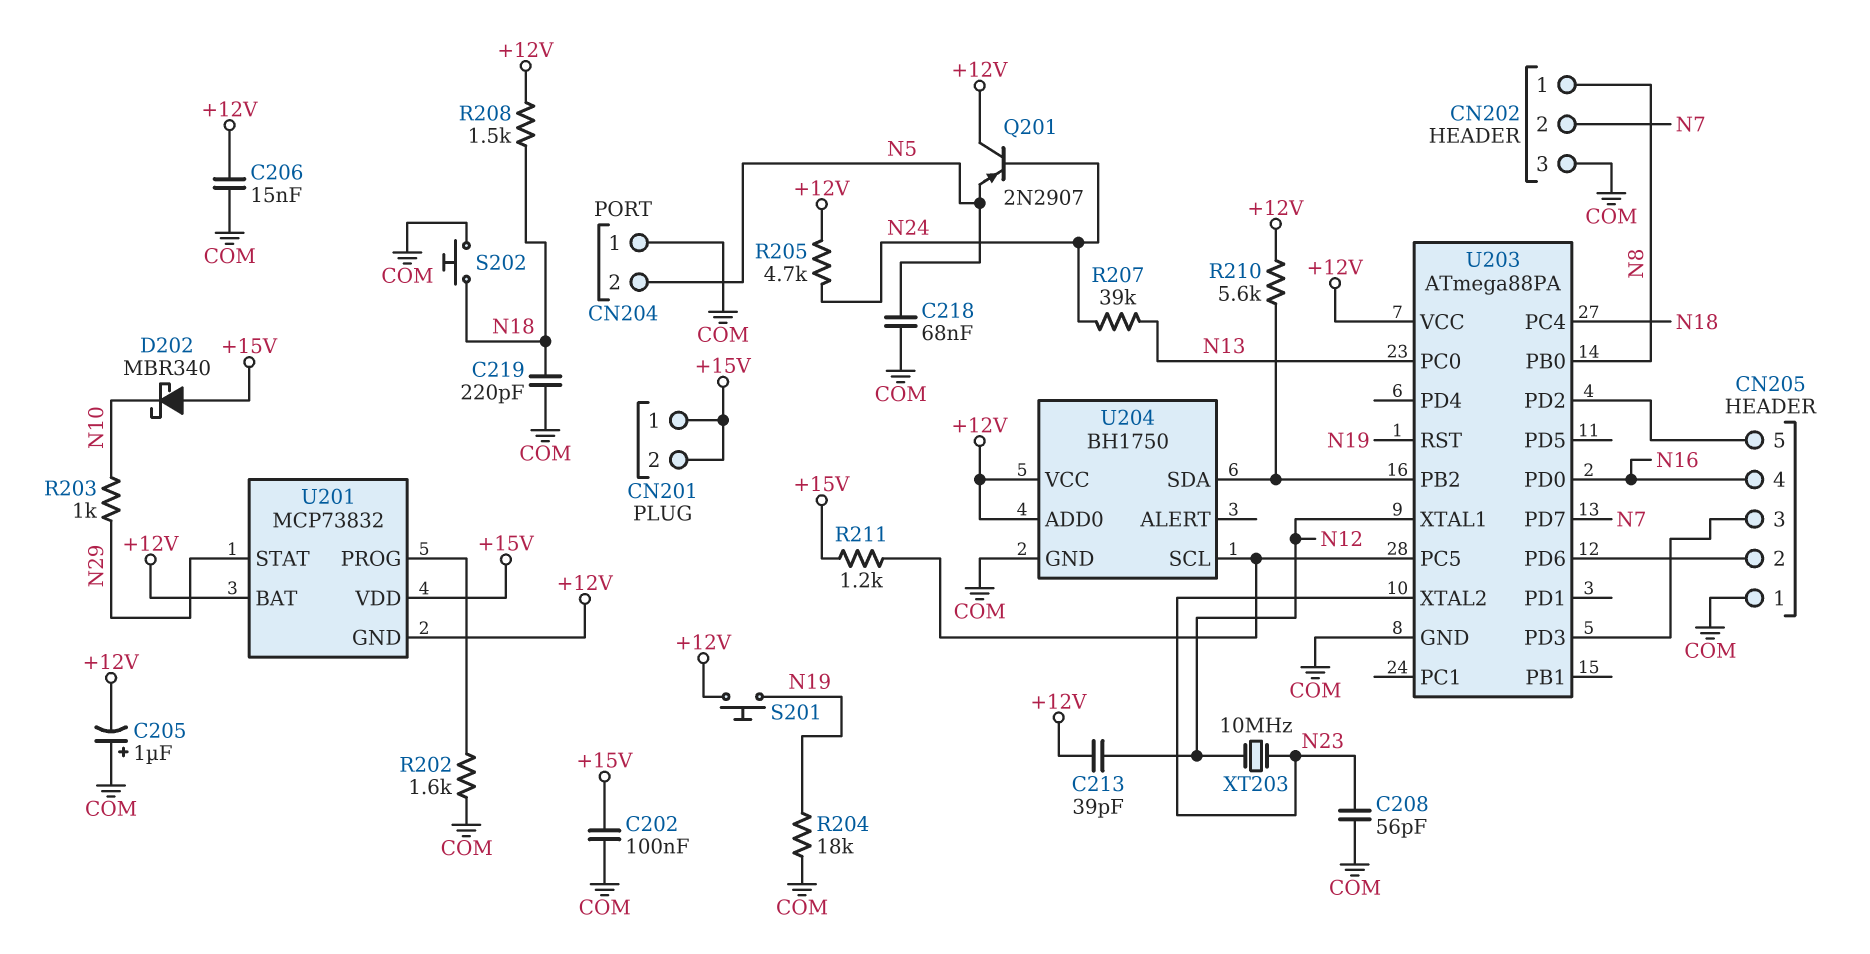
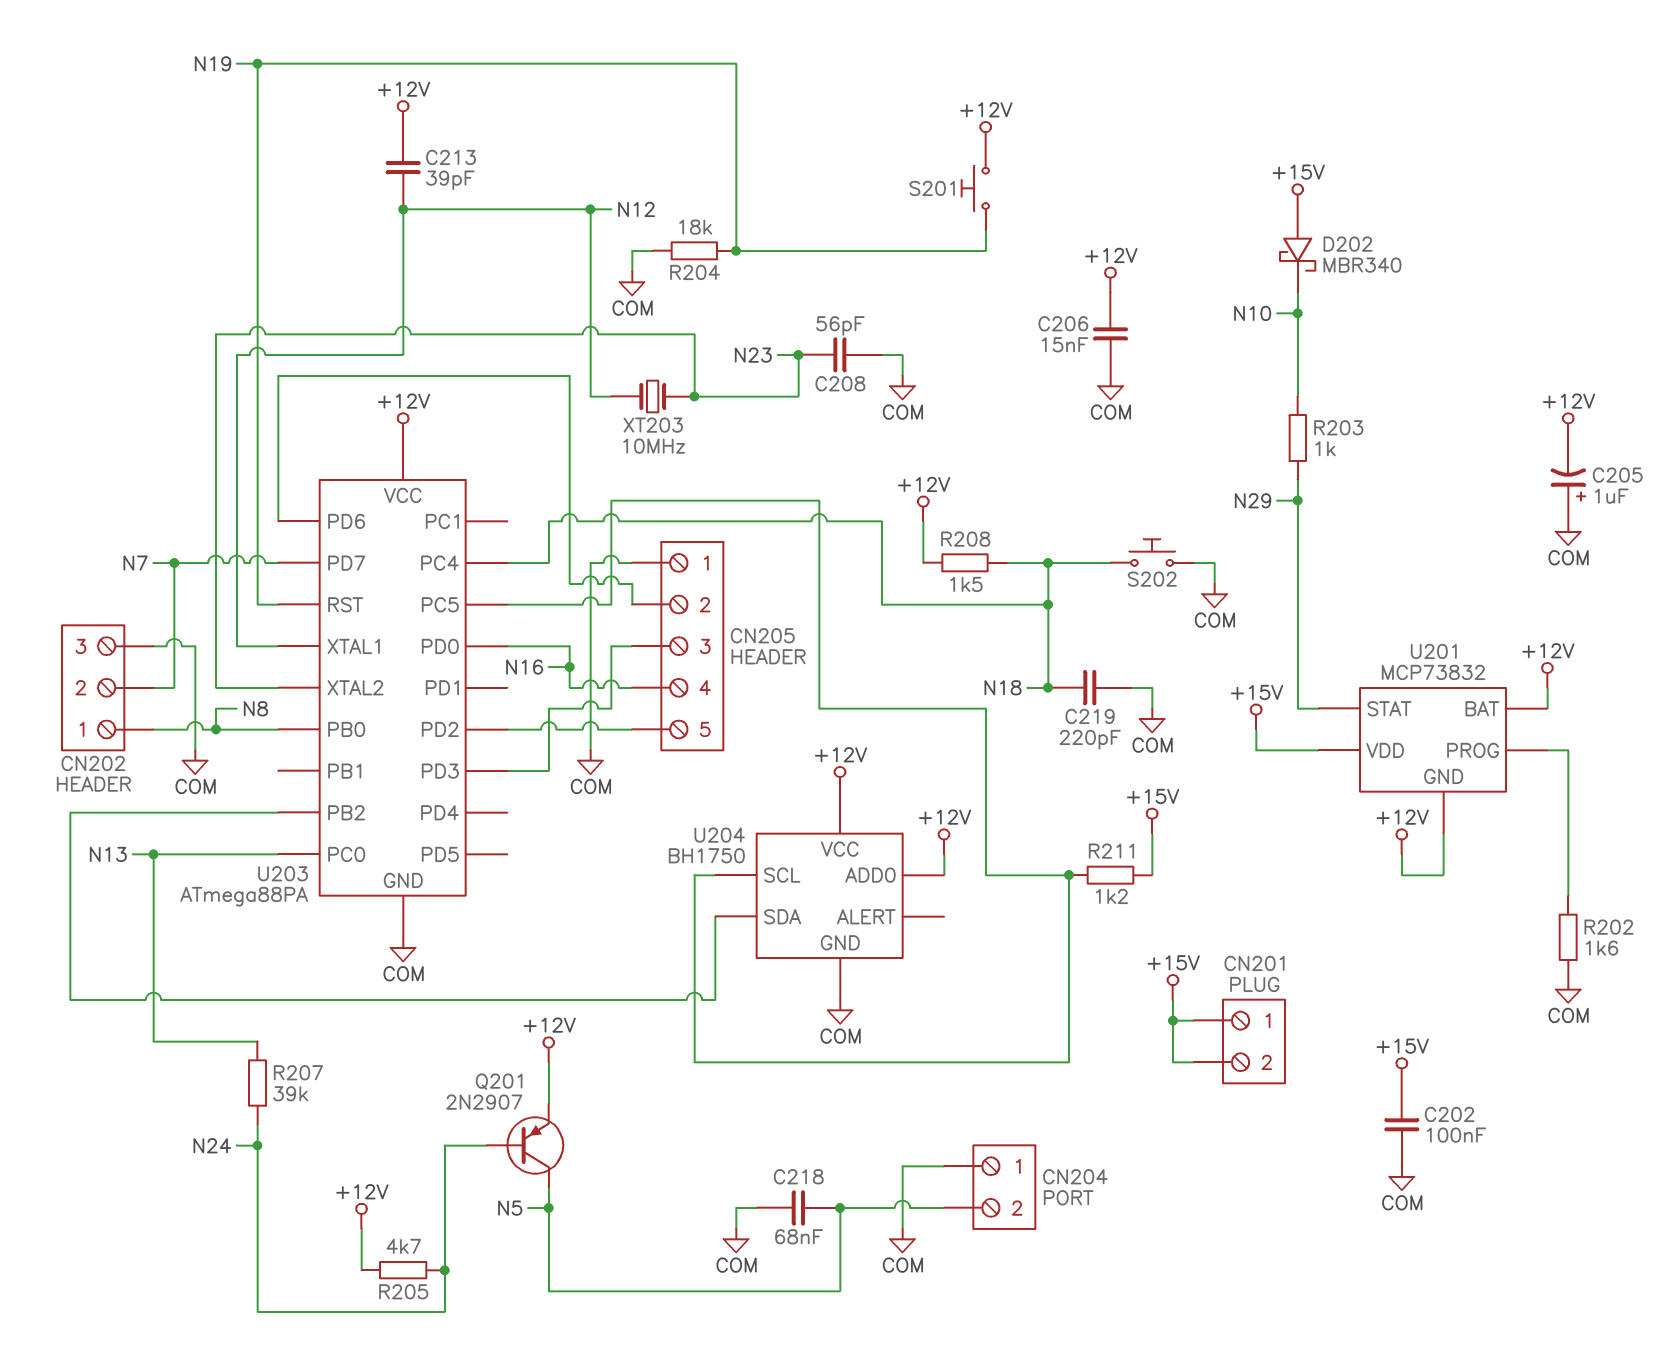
Q201: PNP 2N2907 (B N24, C +12V, E N5) -> PNP 2N2907 (B N24, C N5, E +12V)
R210: 5.6k (+12V, U203/PB2) -> none

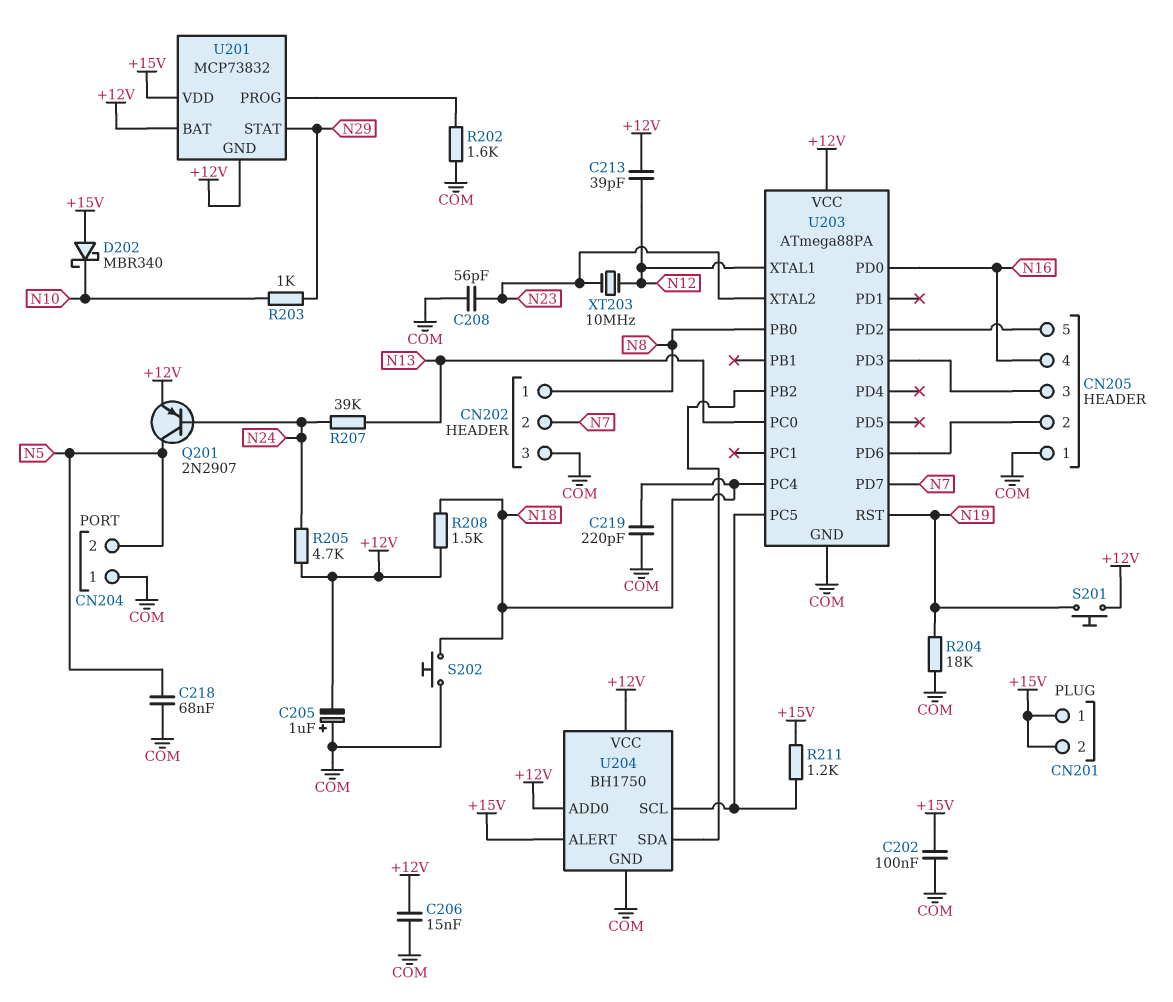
U204 pin ALERT: none -> +15V

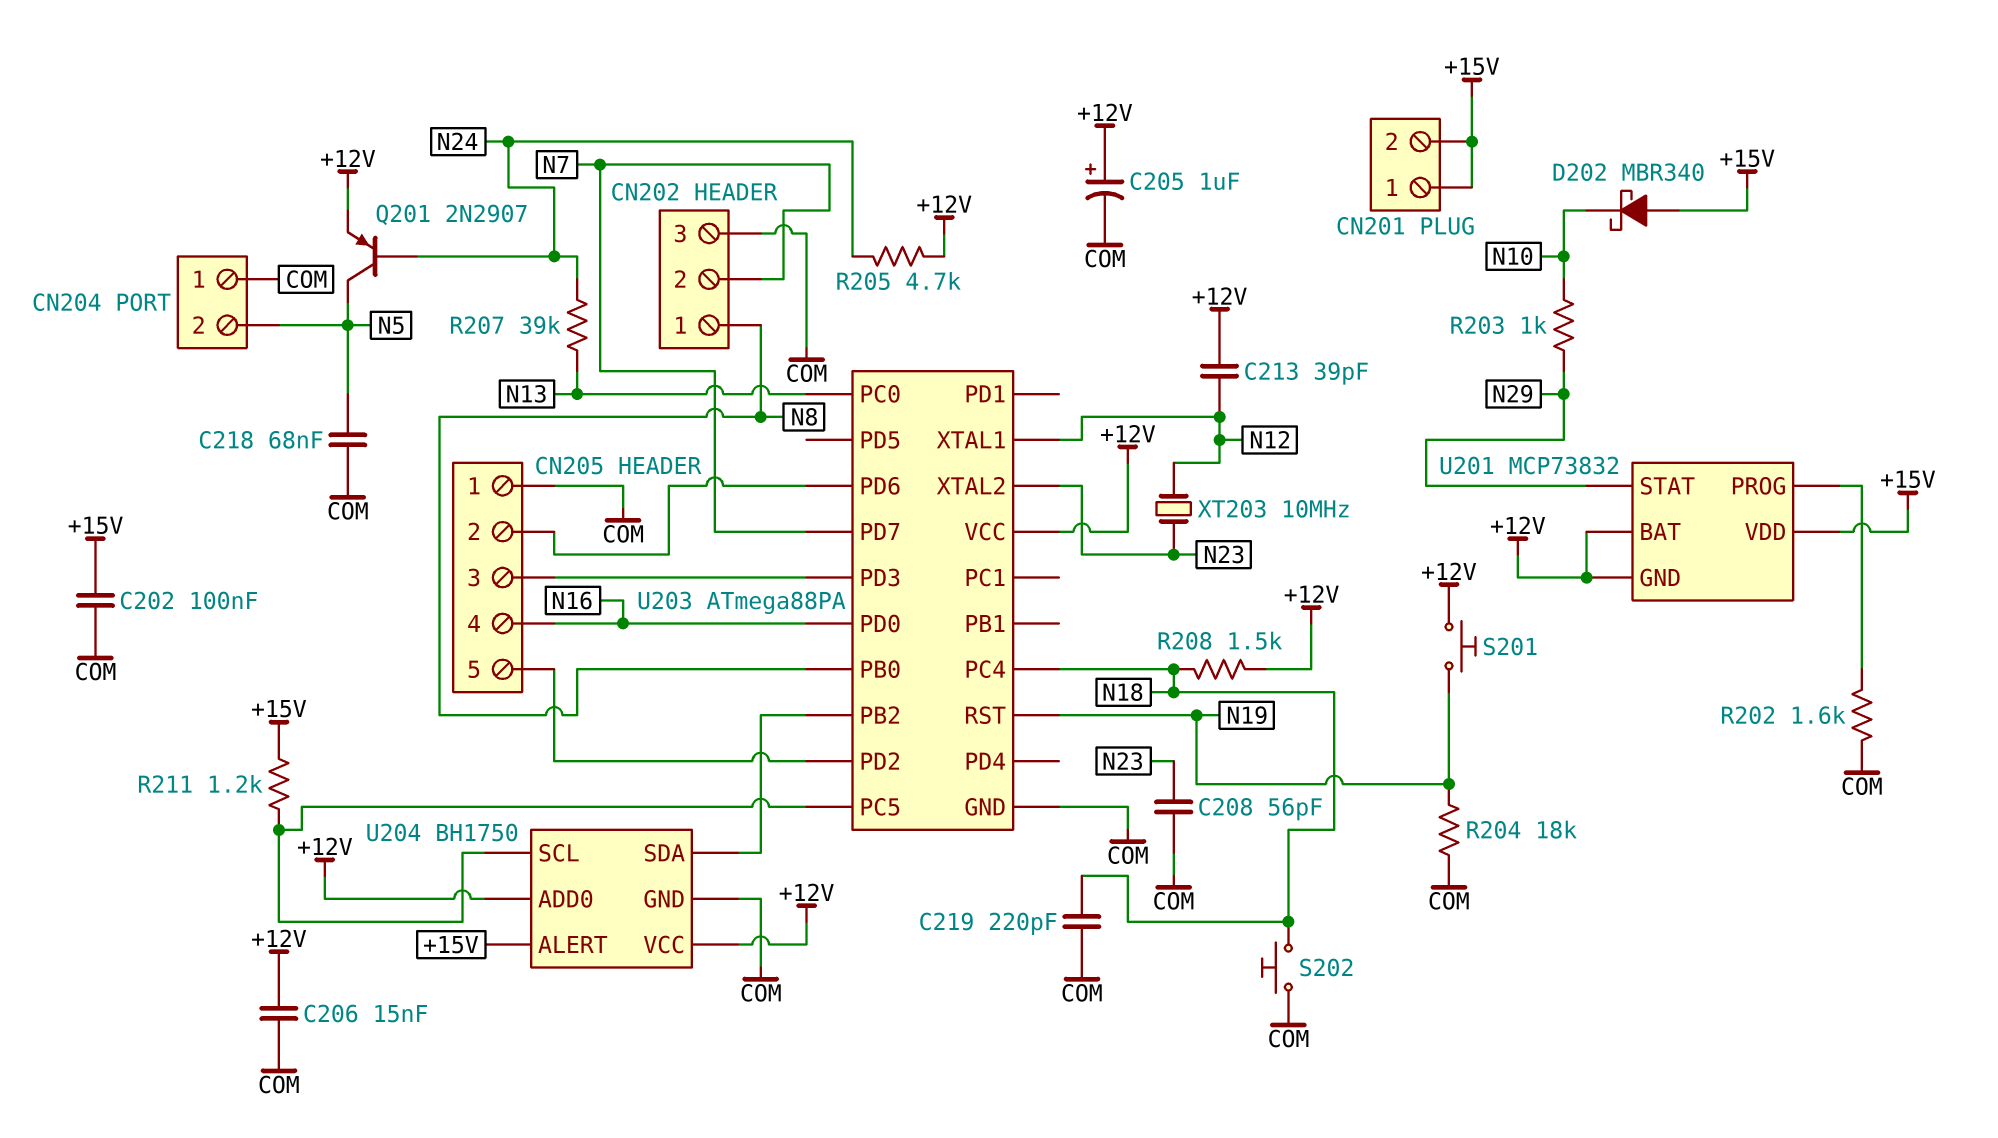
C205: 1uF (plus COM, minus +12V) -> 1uF (plus +12V, minus COM)

